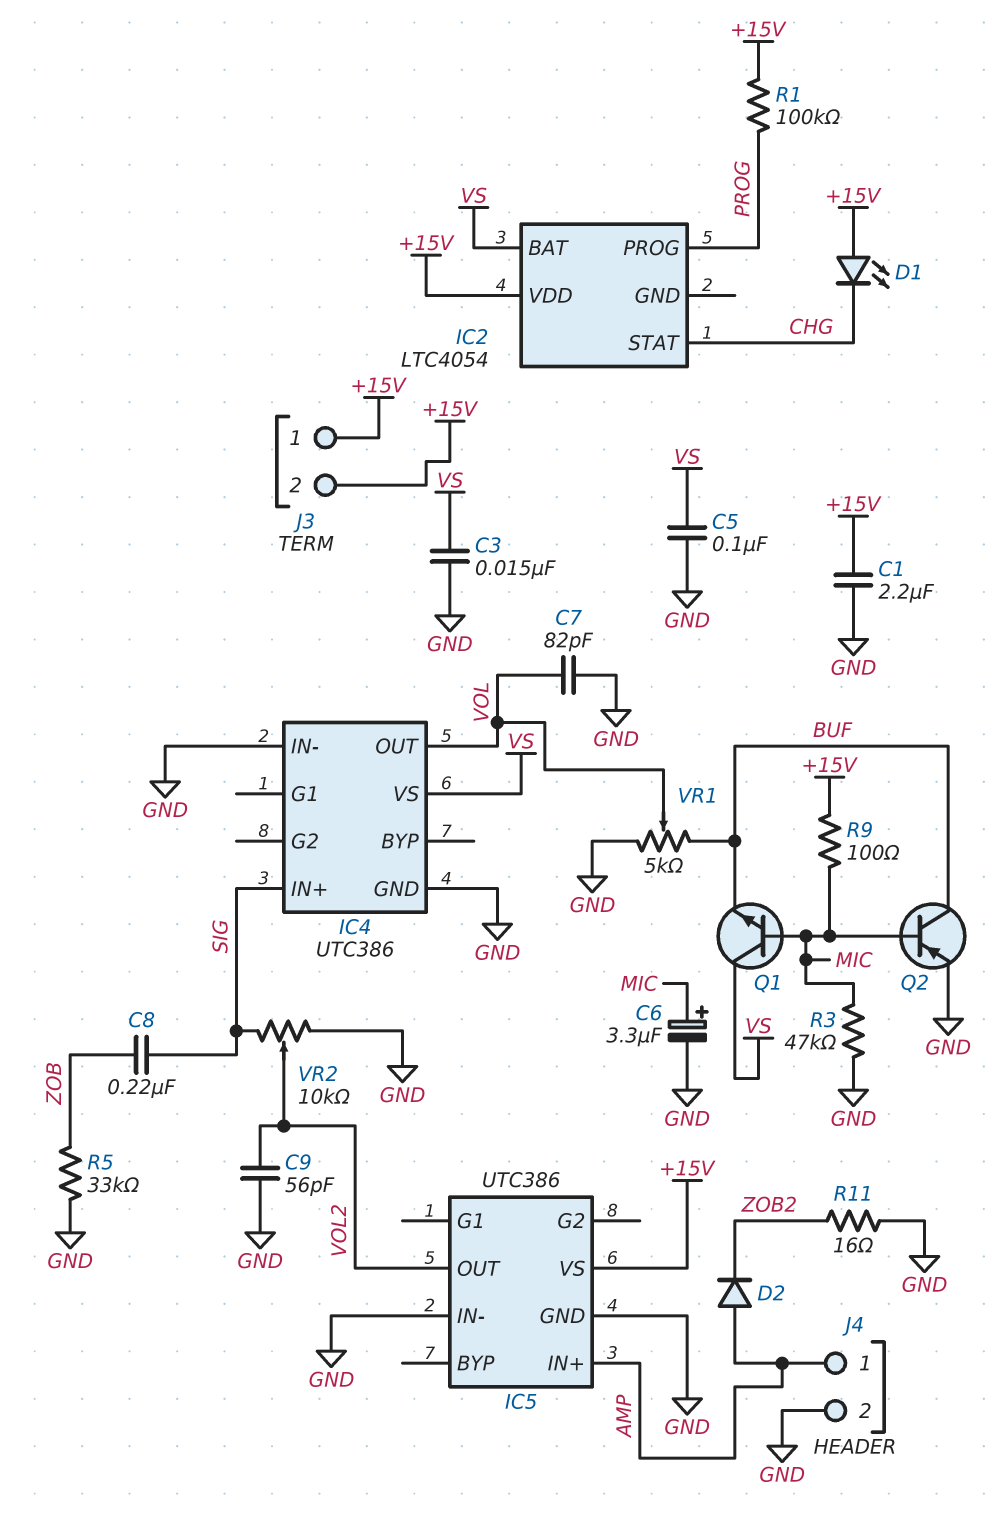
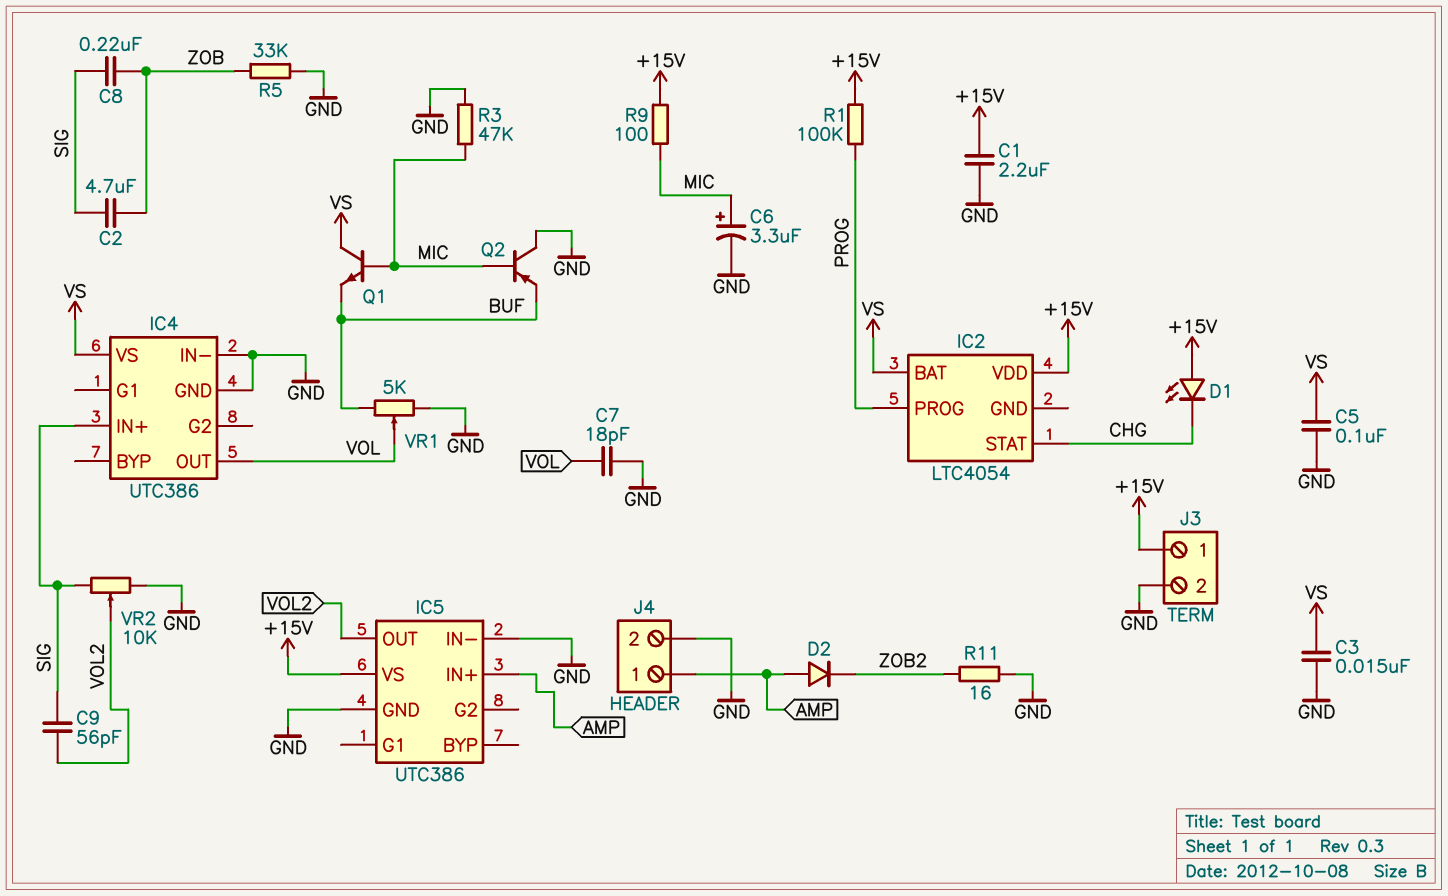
C2: none -> 4.7uF (SIG, ZOB)
C7: 82pF (GND, VOL) -> 18pF (GND, VOL)
C9: 56pF (GND, VOL2) -> 56pF (SIG, VOL2)
J3 pin 2: +15V -> GND
Q2: PNP (B MIC, C BUF, E GND) -> PNP (B MIC, C GND, E BUF)

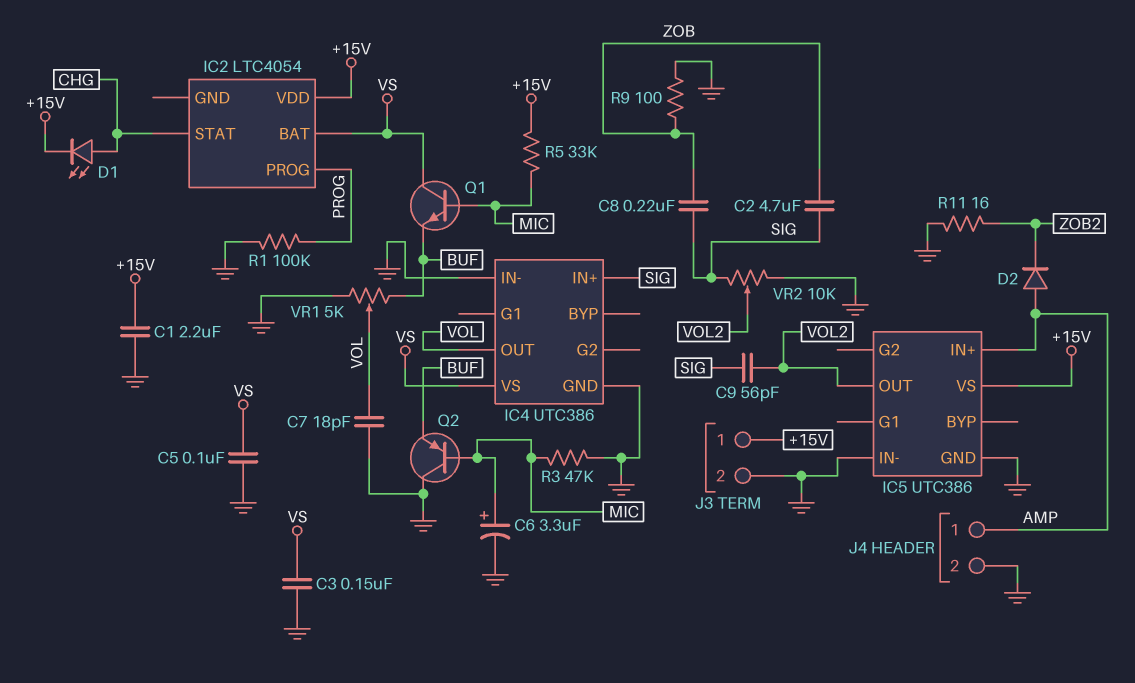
C3: 15nF (GND, VS) -> 150nF (GND, VS)
D1: LED (A +15V, K CHG) -> LED (A CHG, K +15V)
R1: 100k (+15V, PROG) -> 100k (GND, PROG)
R5: 33k (GND, ZOB) -> 33k (+15V, MIC)
R9: 100 (+15V, MIC) -> 100 (GND, ZOB)

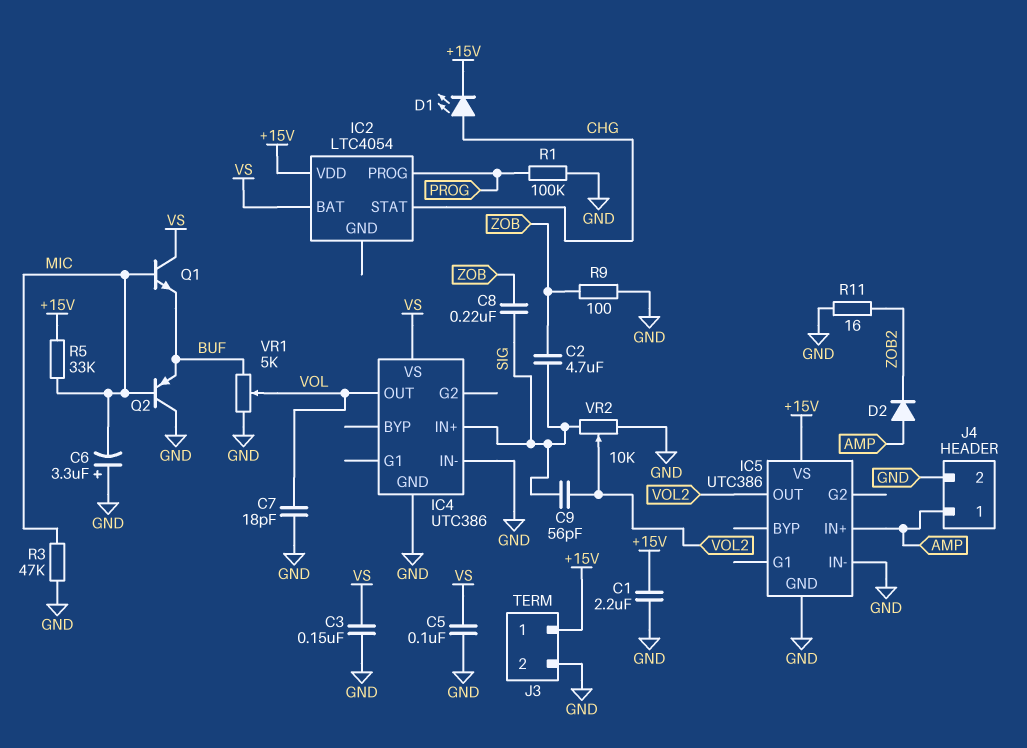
C6: 3.3uF (plus MIC, minus GND) -> 3.3uF (plus GND, minus MIC)

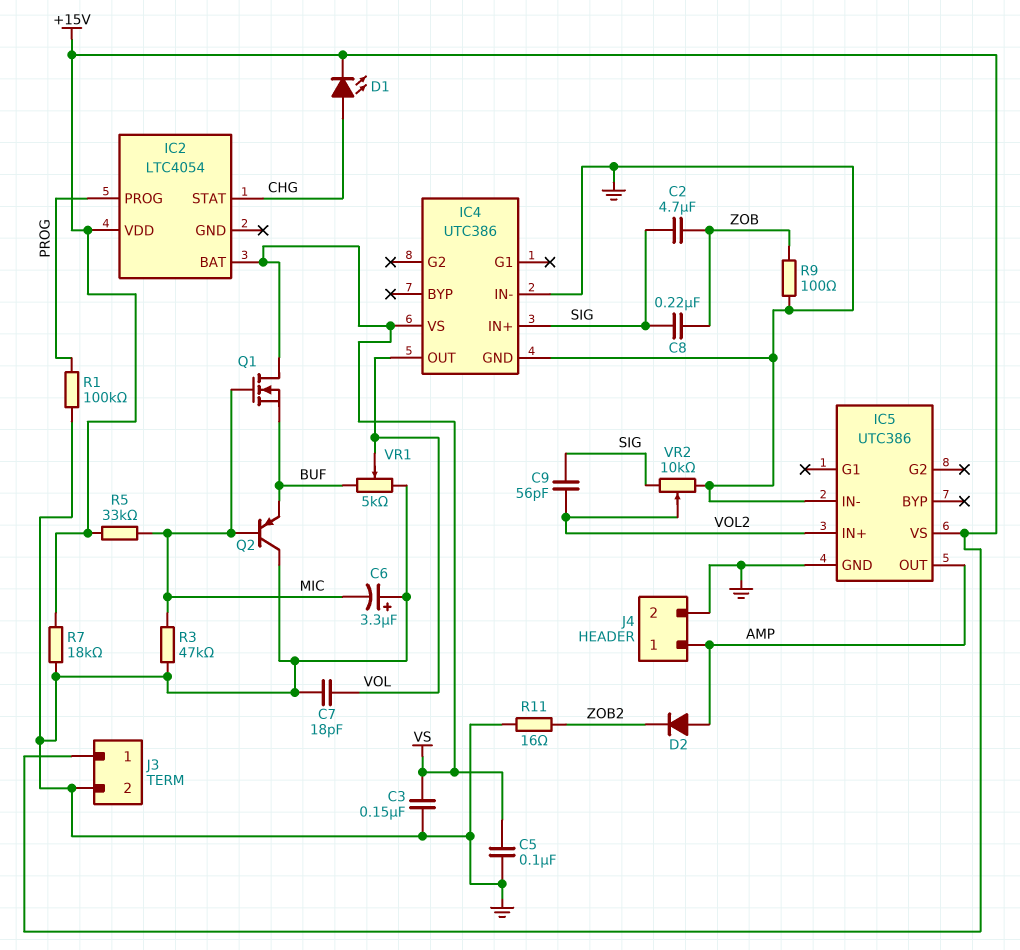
C1: 2.2uF (+15V, GND) -> none
IC5 pin IN+: AMP -> VOL2
IC5 pin OUT: VOL2 -> AMP
Q1: NPN (B MIC, C VS, E BUF) -> NMOS (G MIC, D VS, S BUF)
R7: none -> 18k (+15V, GND)

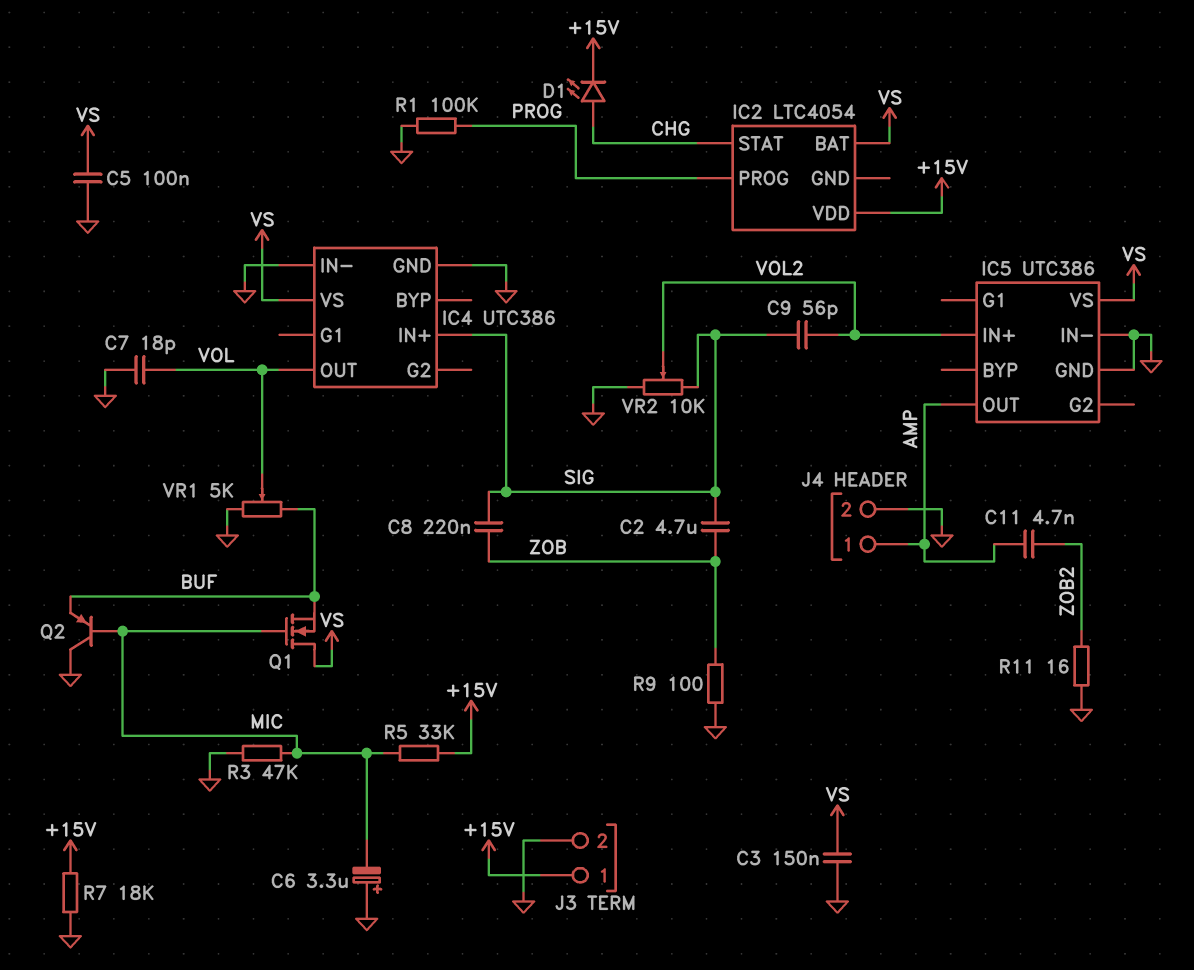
C11: none -> 4.7nF (AMP, ZOB2)
D2: diode (A AMP, K ZOB2) -> none
IC5 pin VS: +15V -> VS

